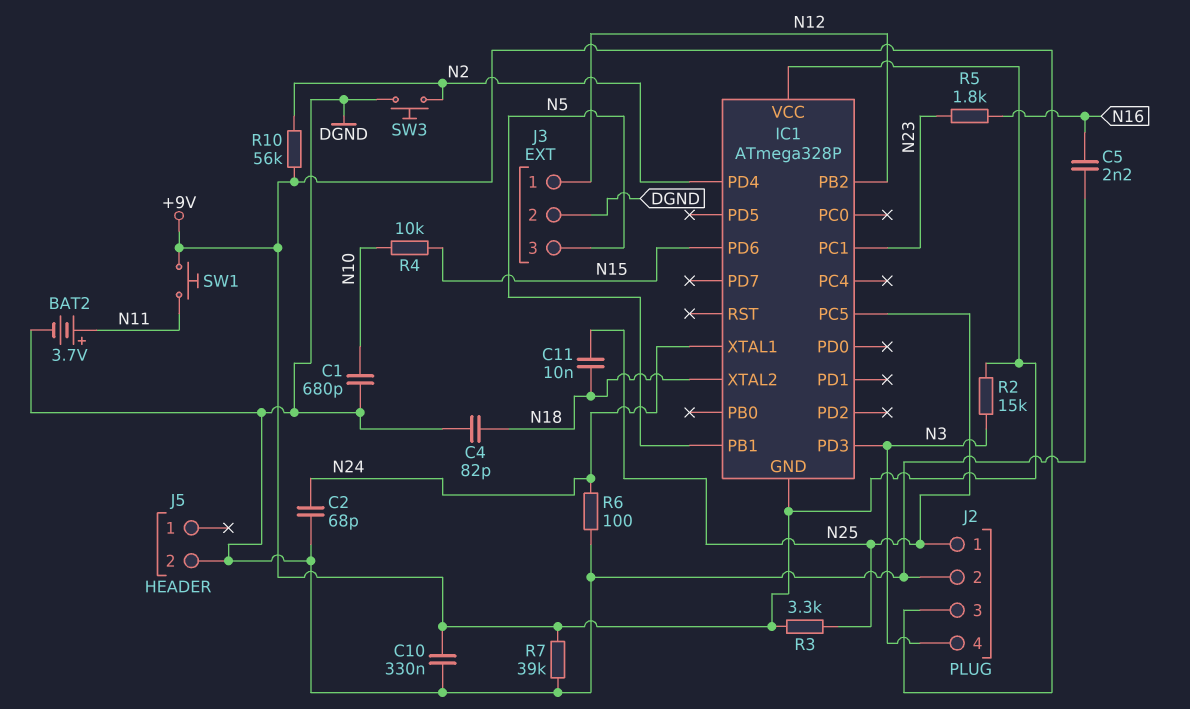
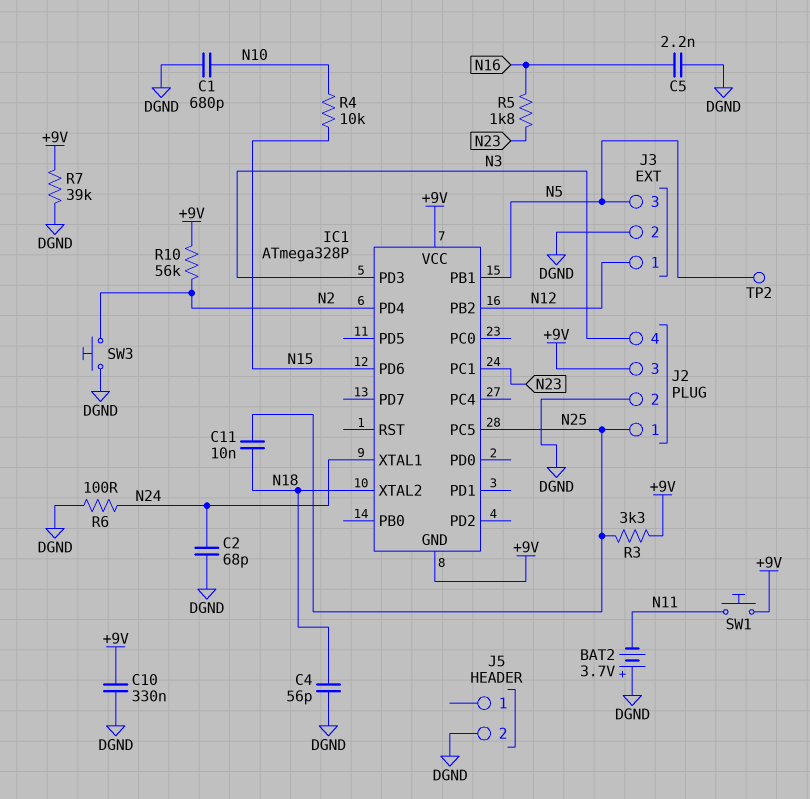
BAT2: 3.7V (plus N11, minus DGND) -> 3.7V (plus DGND, minus N11)
C4: 82pF (DGND, N18) -> 56pF (DGND, N18)
R2: 15k (+9V, N3) -> none
TP2: none -> test point (N5)

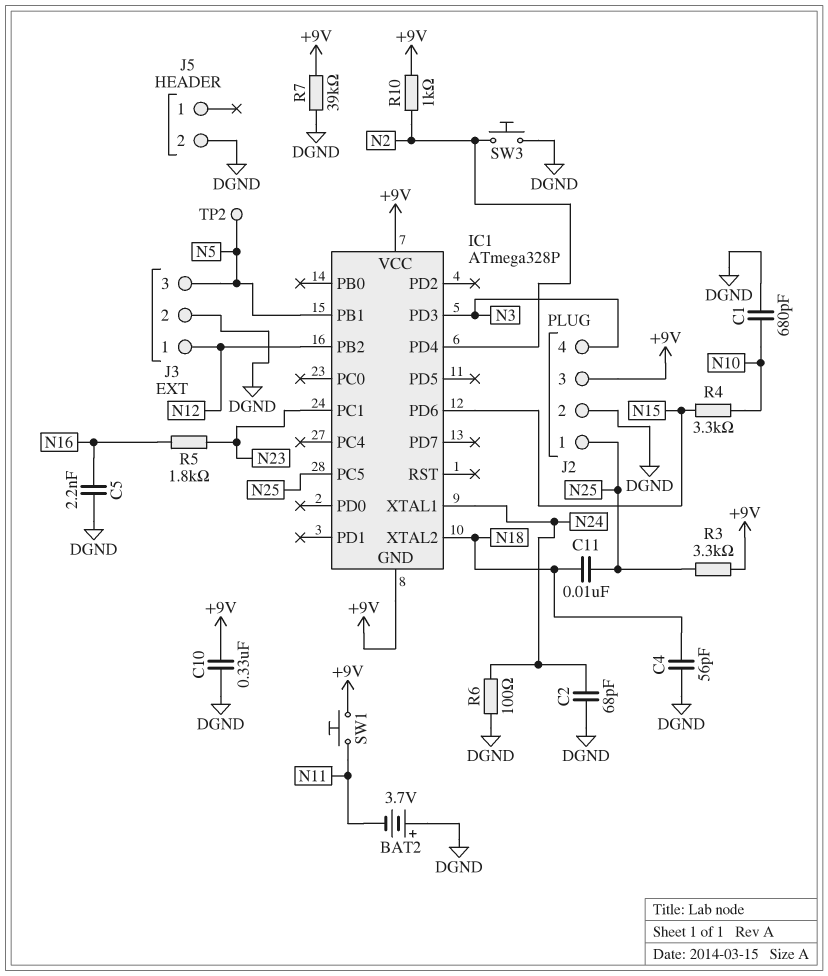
R4: 10k (N10, N15) -> 3.3k (N10, N15)
R10: 56k (+9V, N2) -> 1k (+9V, N2)

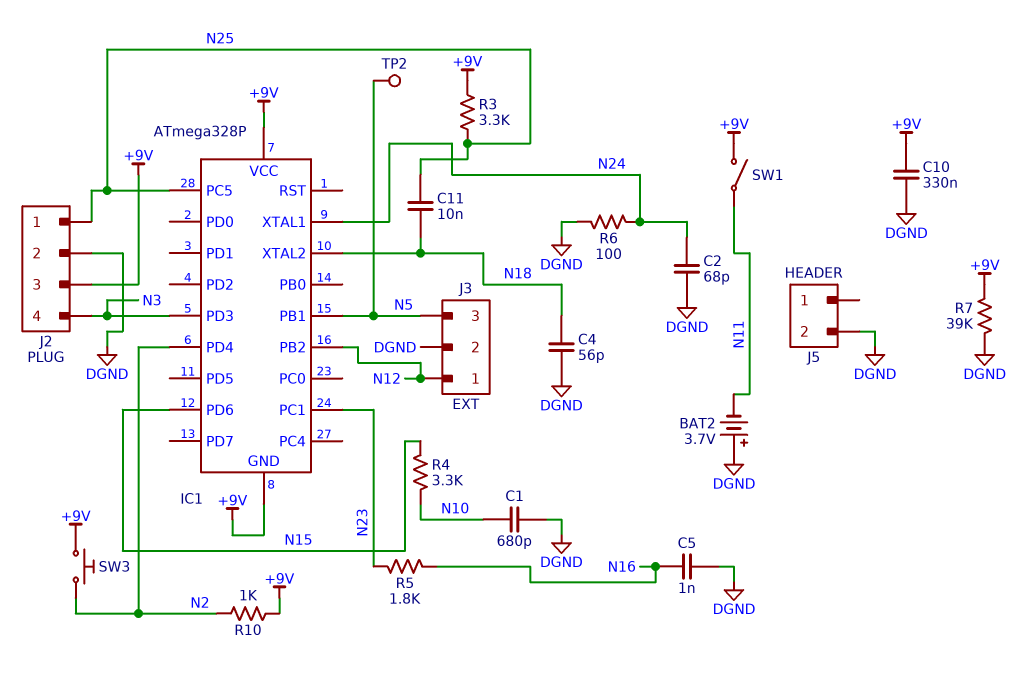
C5: 2.2nF (DGND, N16) -> 1nF (DGND, N16)
SW1: button (+9V, N11) -> switch (+9V, N11)
SW3: button (DGND, N2) -> button (+9V, N2)

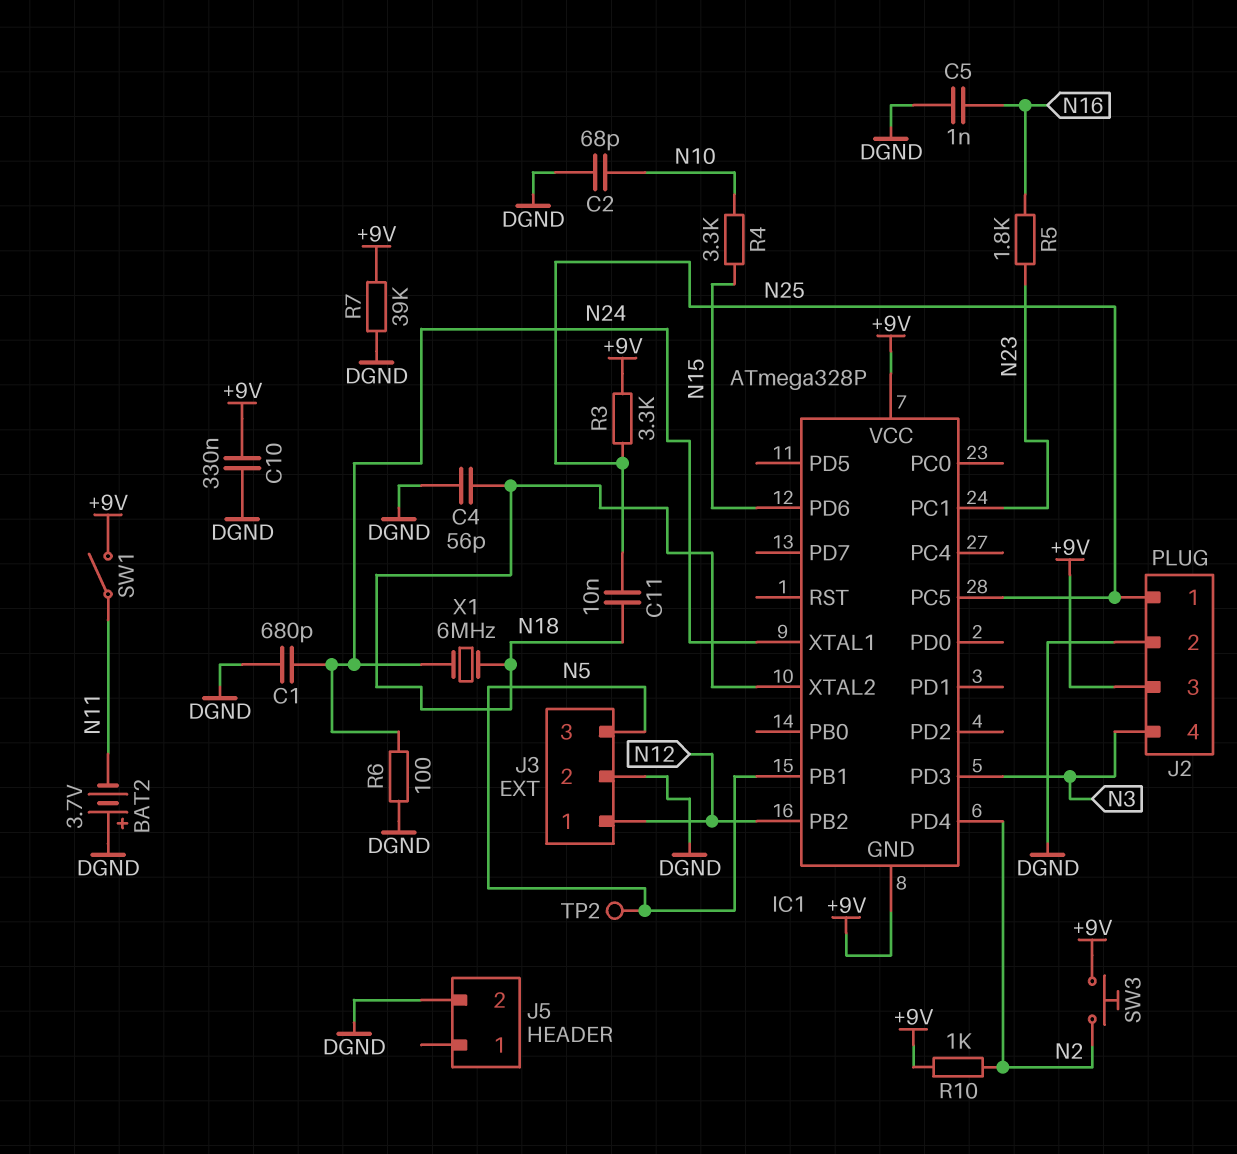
C1: 680pF (DGND, N10) -> 680pF (DGND, N24)
C2: 68pF (DGND, N24) -> 68pF (DGND, N10)
X1: none -> 6MHz (N18, N24)

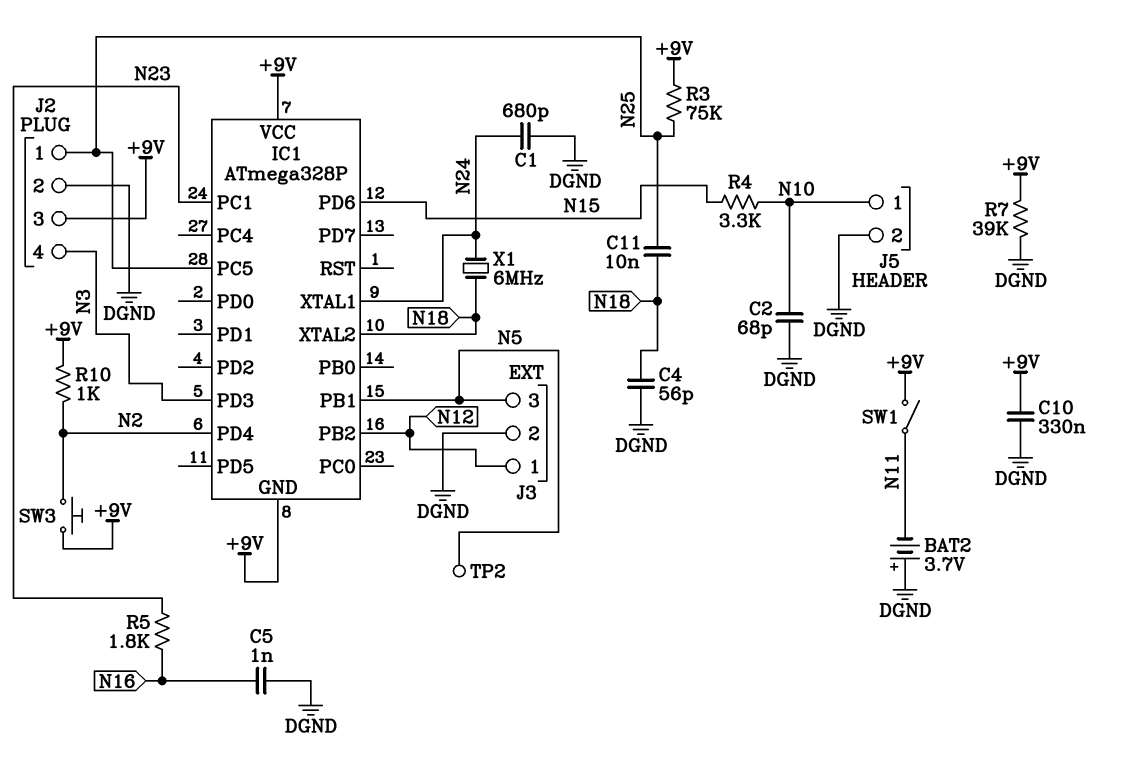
J5 pin 1: none -> N10
R3: 3.3k (+9V, N25) -> 75k (+9V, N25)
R6: 100 (DGND, N24) -> none

